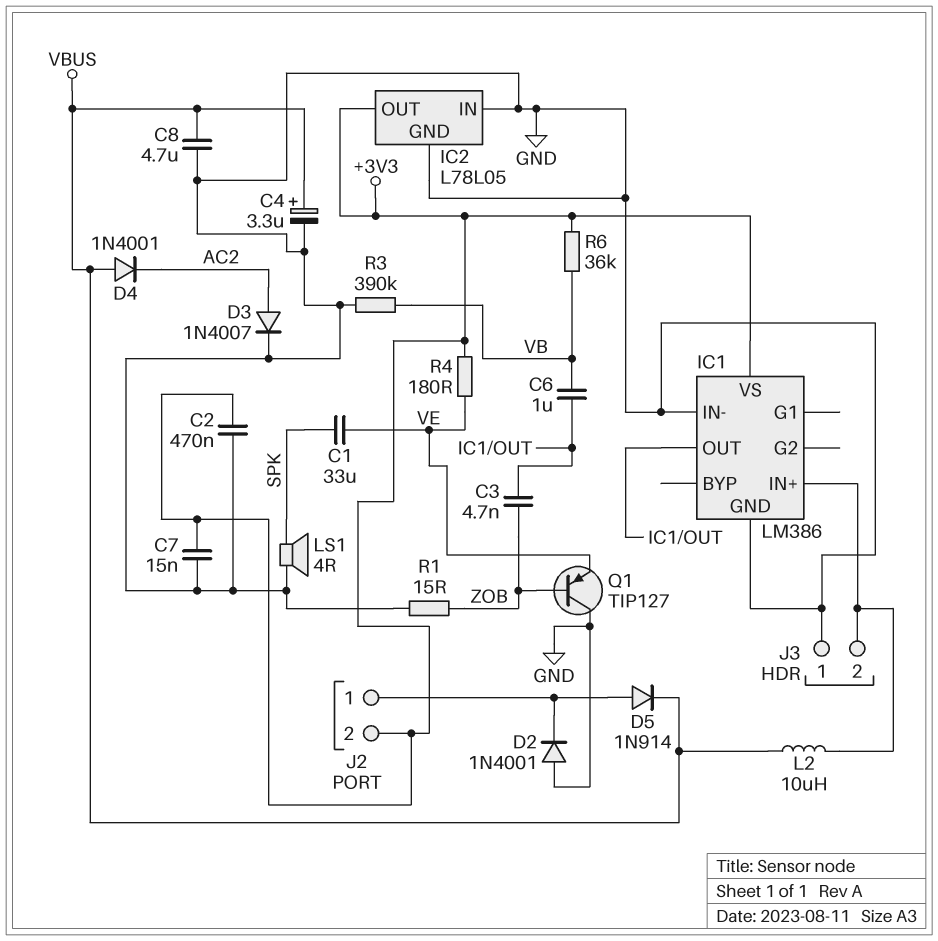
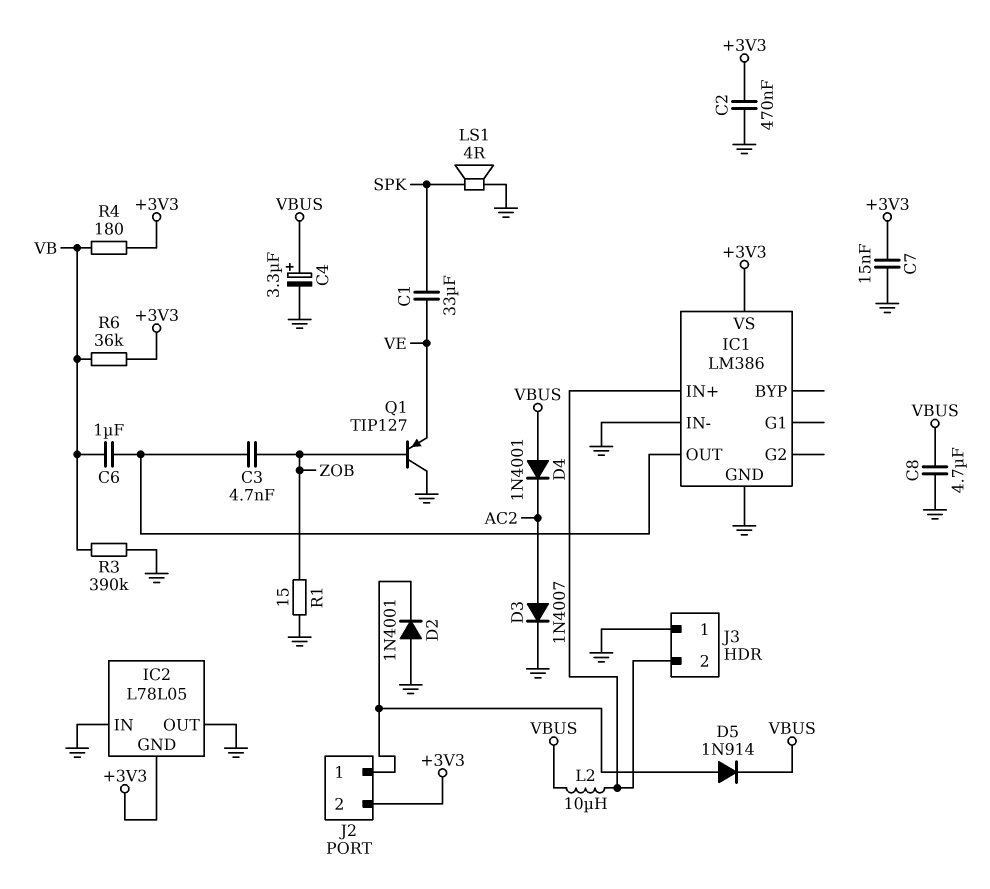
IC2 pin GND: GND -> +3V3
IC2 pin OUT: +3V3 -> GND
R4: 180 (+3V3, VE) -> 180 (+3V3, VB)

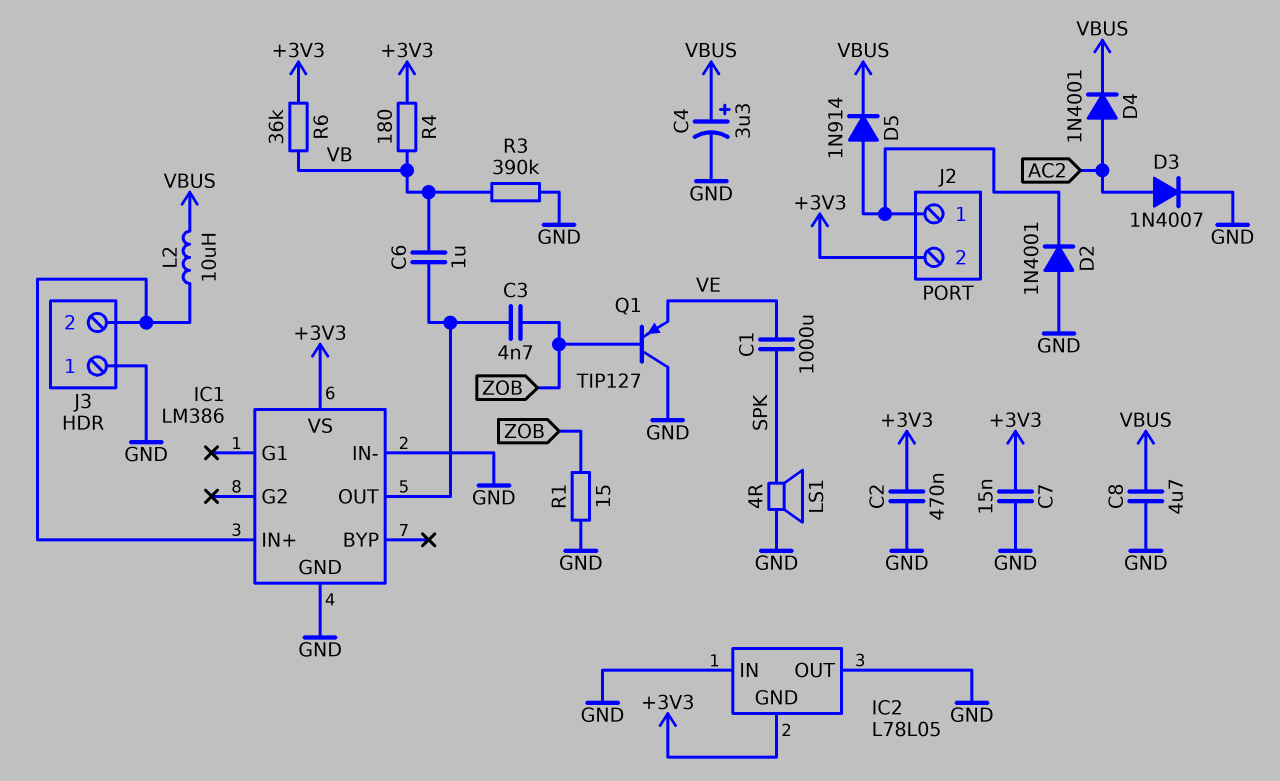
C1: 33uF (SPK, VE) -> 1000uF (SPK, VE)
D4: diode 1N4001 (A VBUS, K AC2) -> diode 1N4001 (A AC2, K VBUS)

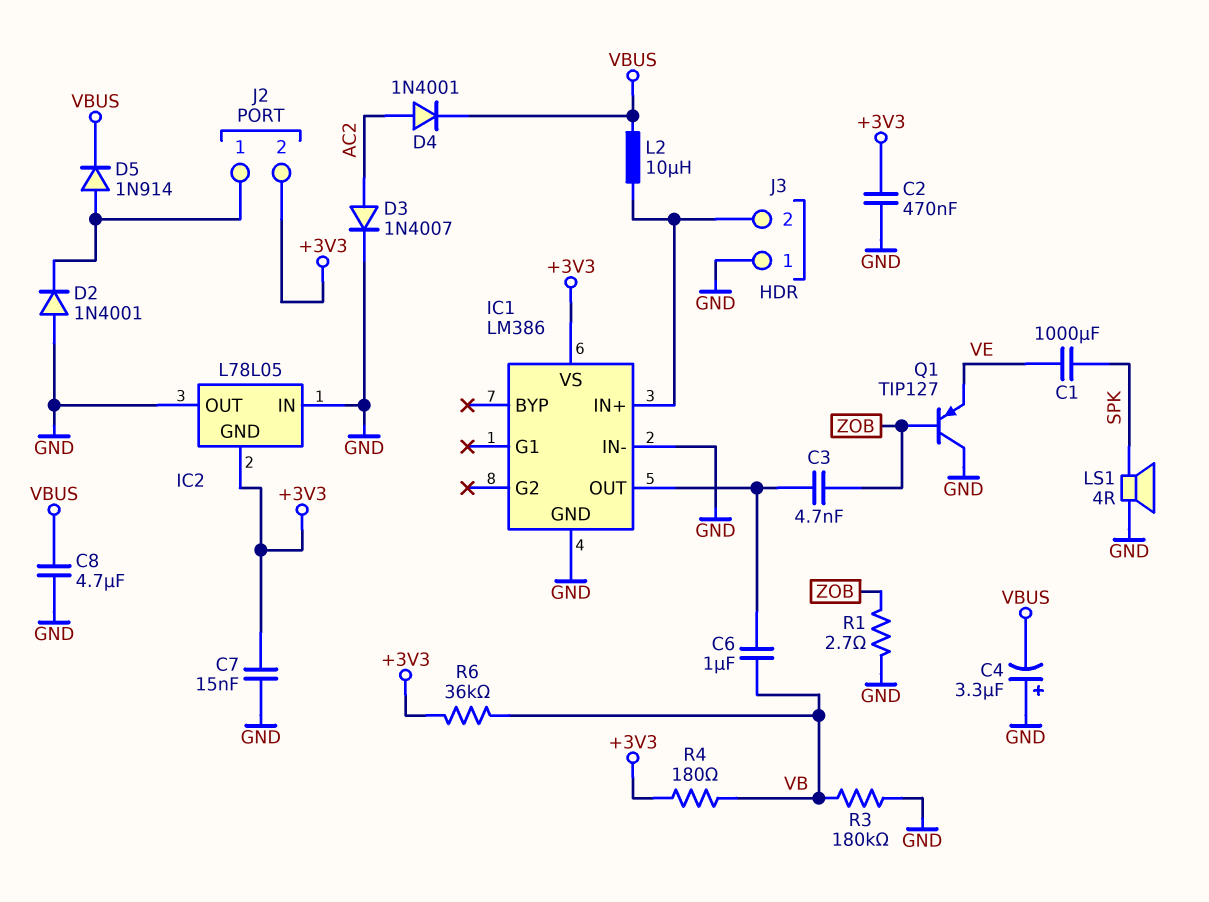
C4: 3.3uF (plus VBUS, minus GND) -> 3.3uF (plus GND, minus VBUS)
R1: 15 (GND, ZOB) -> 2.7 (GND, ZOB)
R3: 390k (GND, VB) -> 180k (GND, VB)

